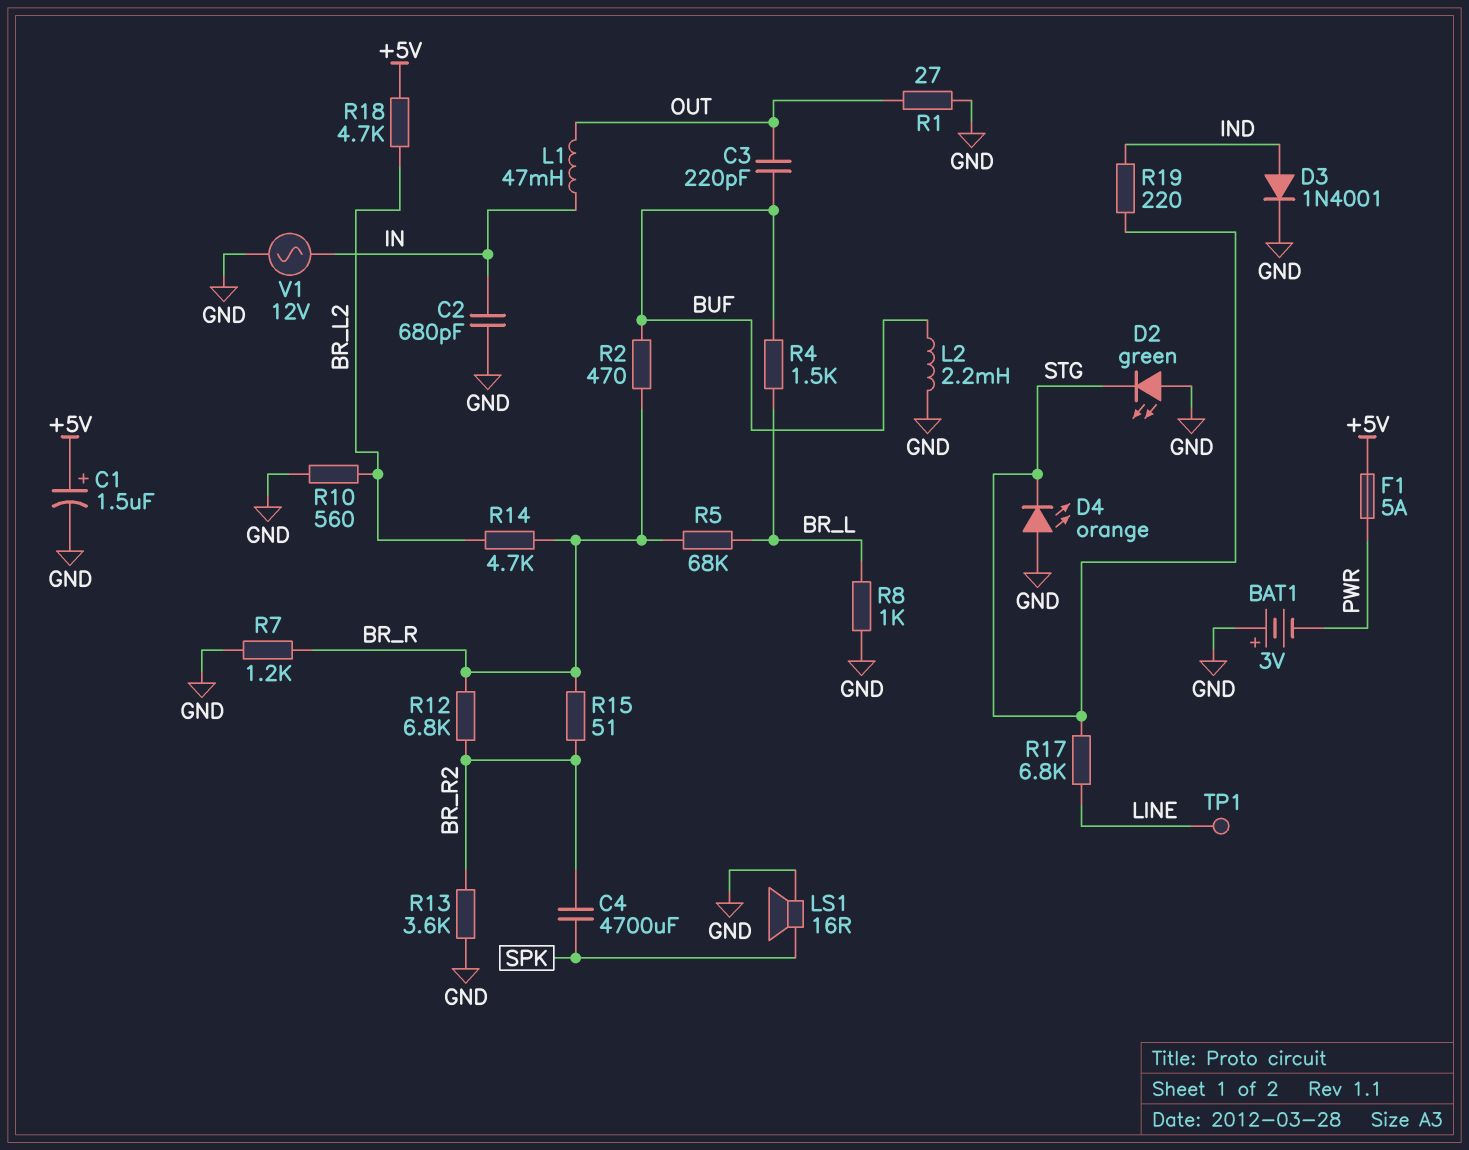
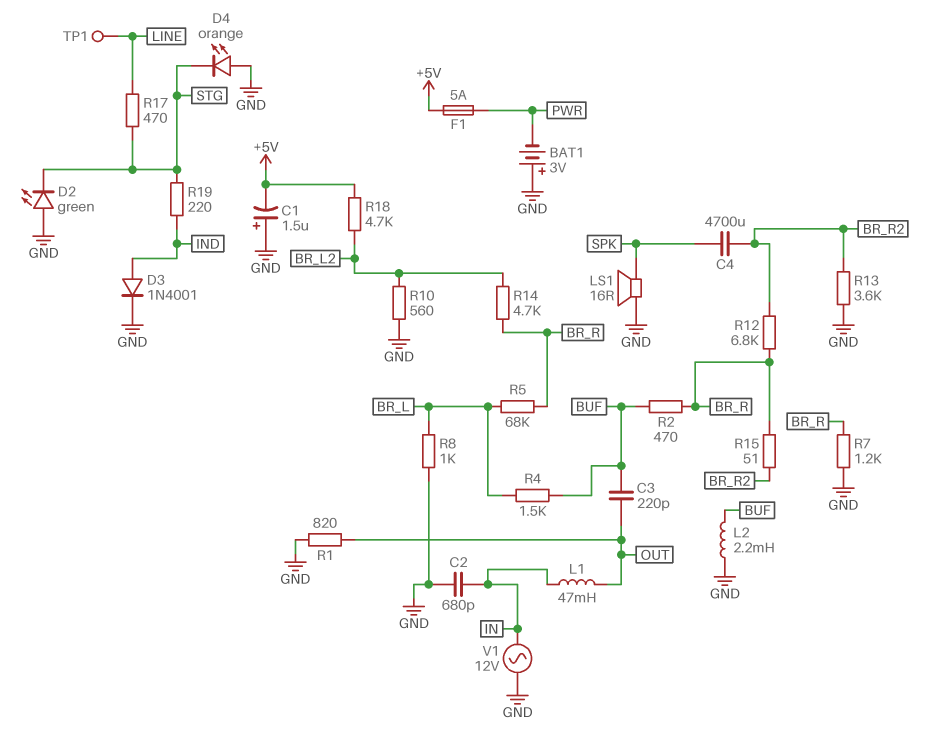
C1: 1.5uF (plus +5V, minus GND) -> 1.5uF (plus GND, minus +5V)
R1: 27 (GND, OUT) -> 820 (GND, OUT)
R17: 6.8k (LINE, STG) -> 470 (LINE, STG)

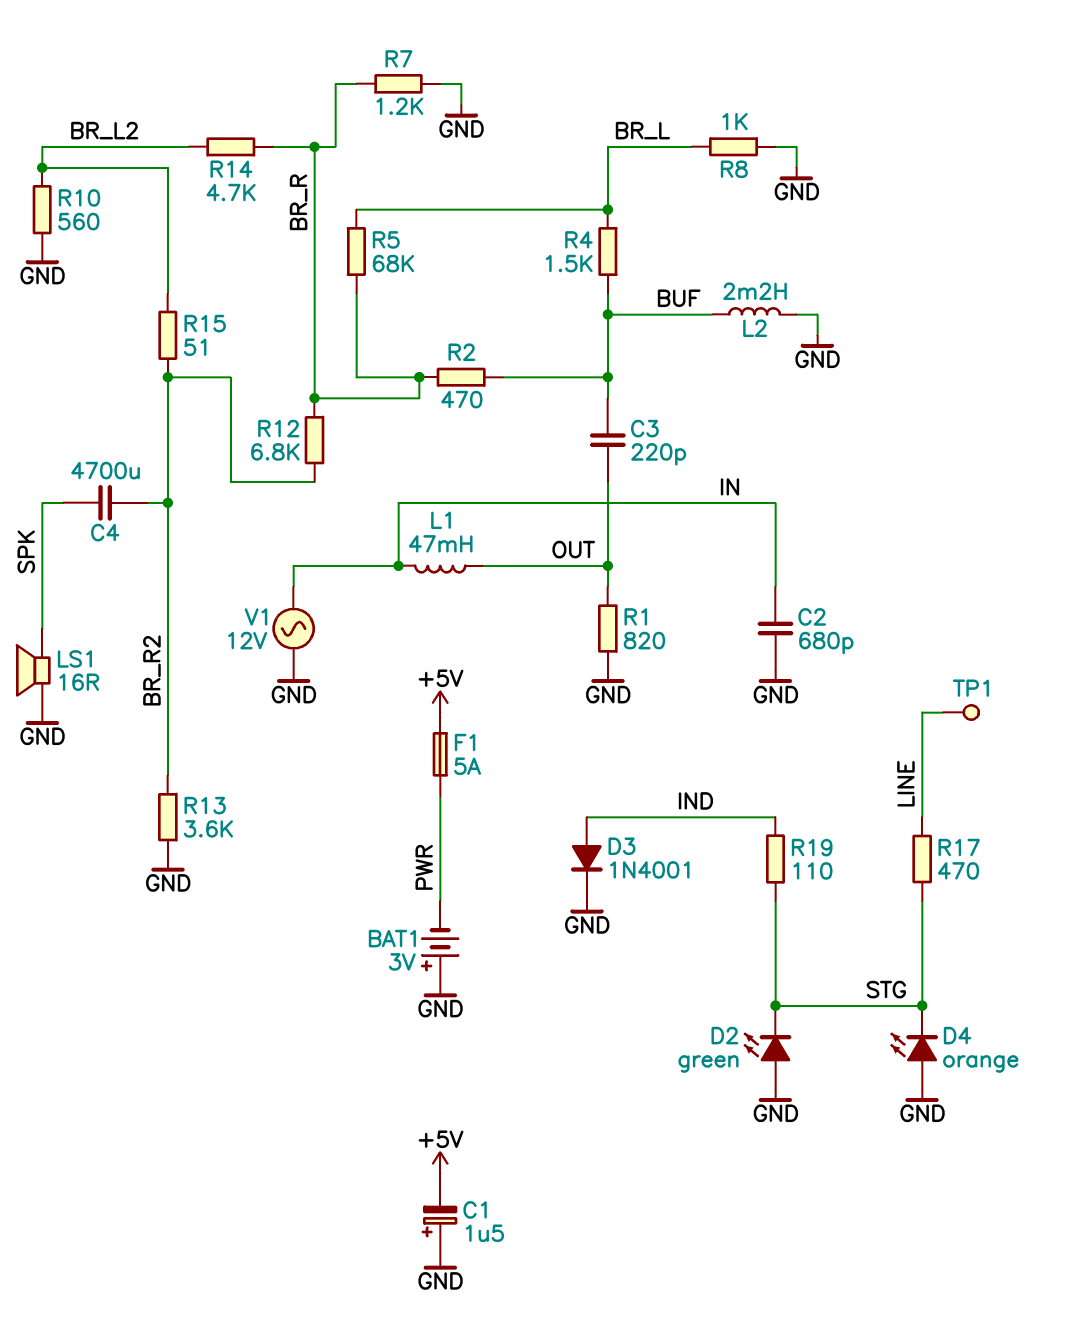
R15: 51 (BR_R, BR_R2) -> 51 (BR_L2, BR_R2)
R18: 4.7k (+5V, BR_L2) -> none
R19: 220 (IND, STG) -> 110 (IND, STG)

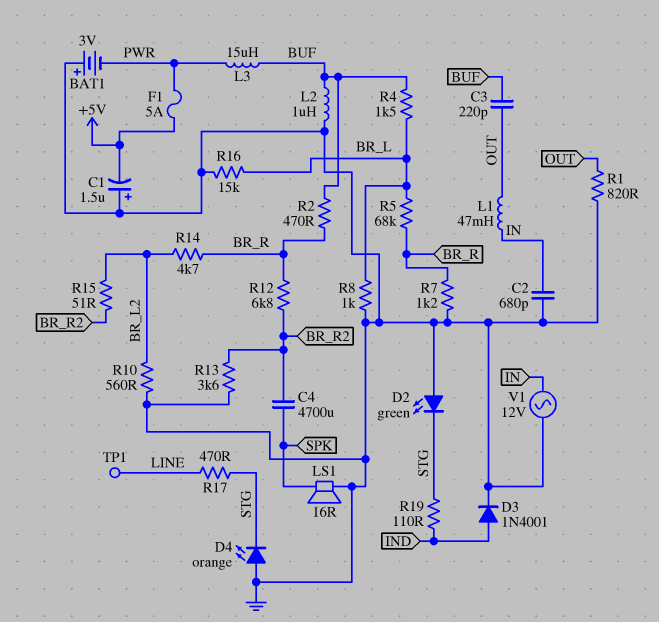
L2: 2.2mH (BUF, GND) -> 1uH (BUF, GND)
L3: none -> 15uH (BUF, PWR)
R16: none -> 15k (BR_L, GND)

